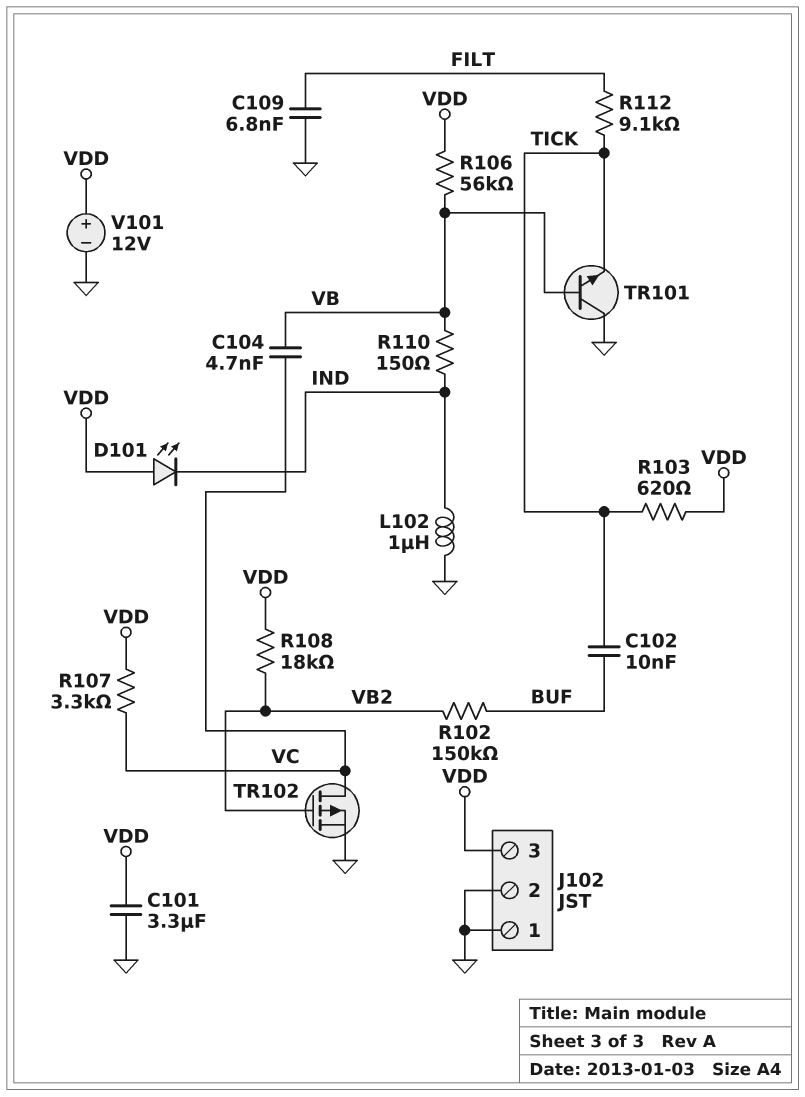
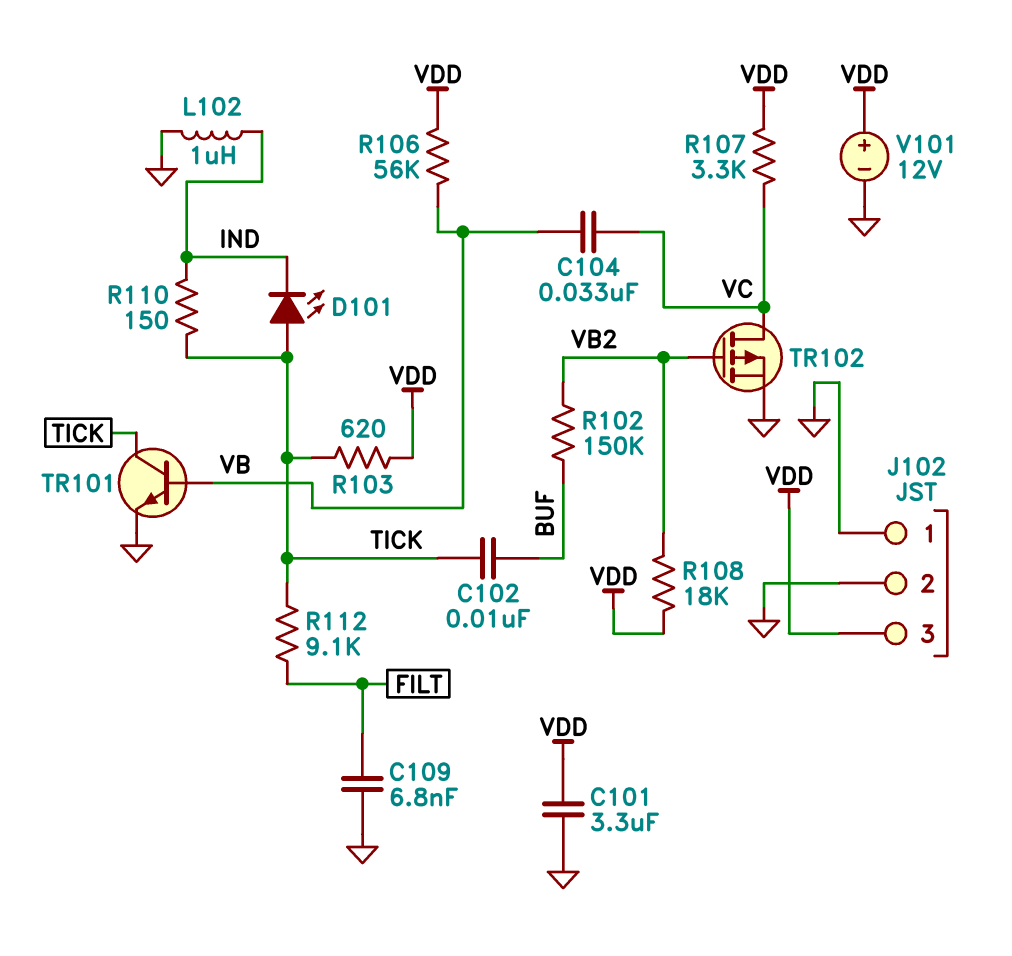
C104: 4.7nF (VB, VC) -> 33nF (VB, VC)
D101: LED (A VDD, K IND) -> LED (A TICK, K IND)
R110: 150 (IND, VB) -> 150 (IND, TICK)
TR101: NPN (B VB, C GND, E TICK) -> NPN (B VB, C TICK, E GND)

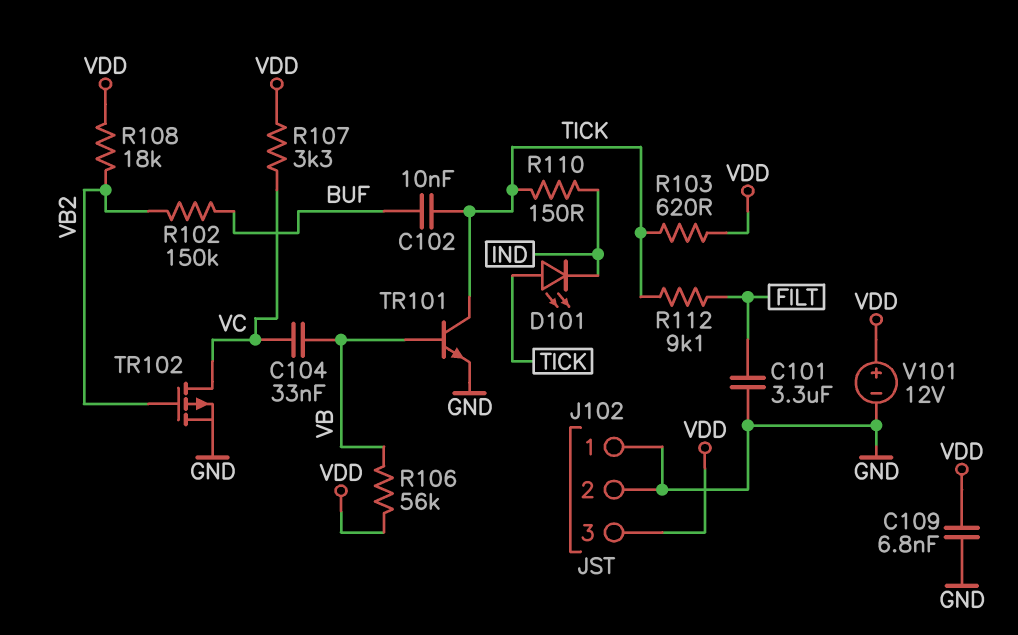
C101: 3.3uF (GND, VDD) -> 3.3uF (FILT, GND)
C109: 6.8nF (FILT, GND) -> 6.8nF (GND, VDD)
L102: 1uH (GND, IND) -> none

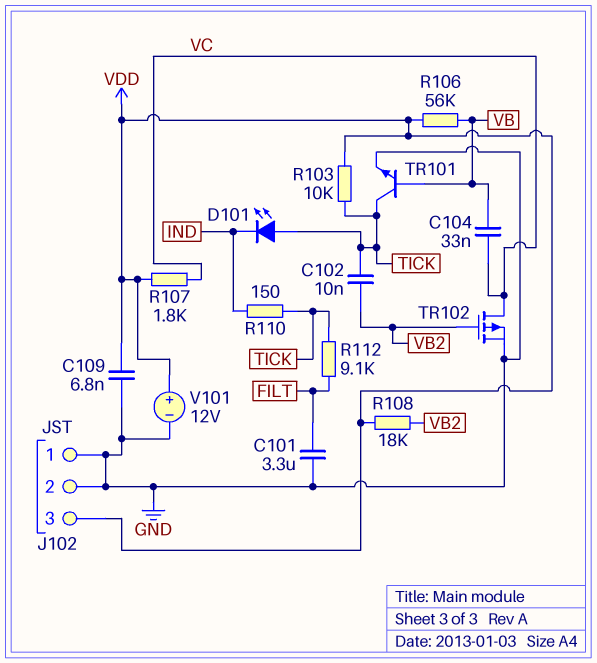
C102: 10nF (BUF, TICK) -> 10nF (TICK, VB2)
R102: 150k (BUF, VB2) -> none
R103: 620 (TICK, VDD) -> 10k (TICK, VDD)
R107: 3.3k (VC, VDD) -> 1.8k (VC, VDD)

